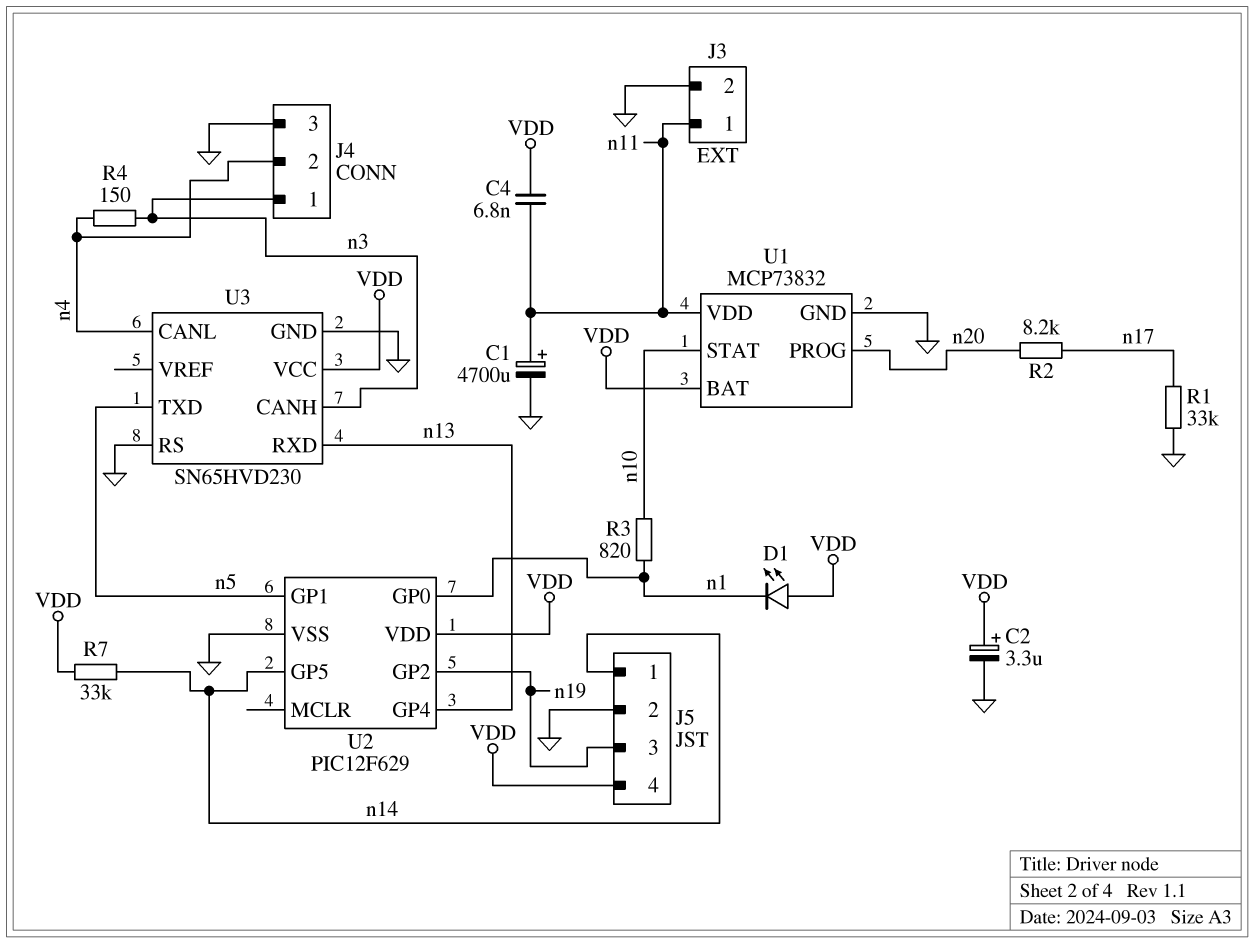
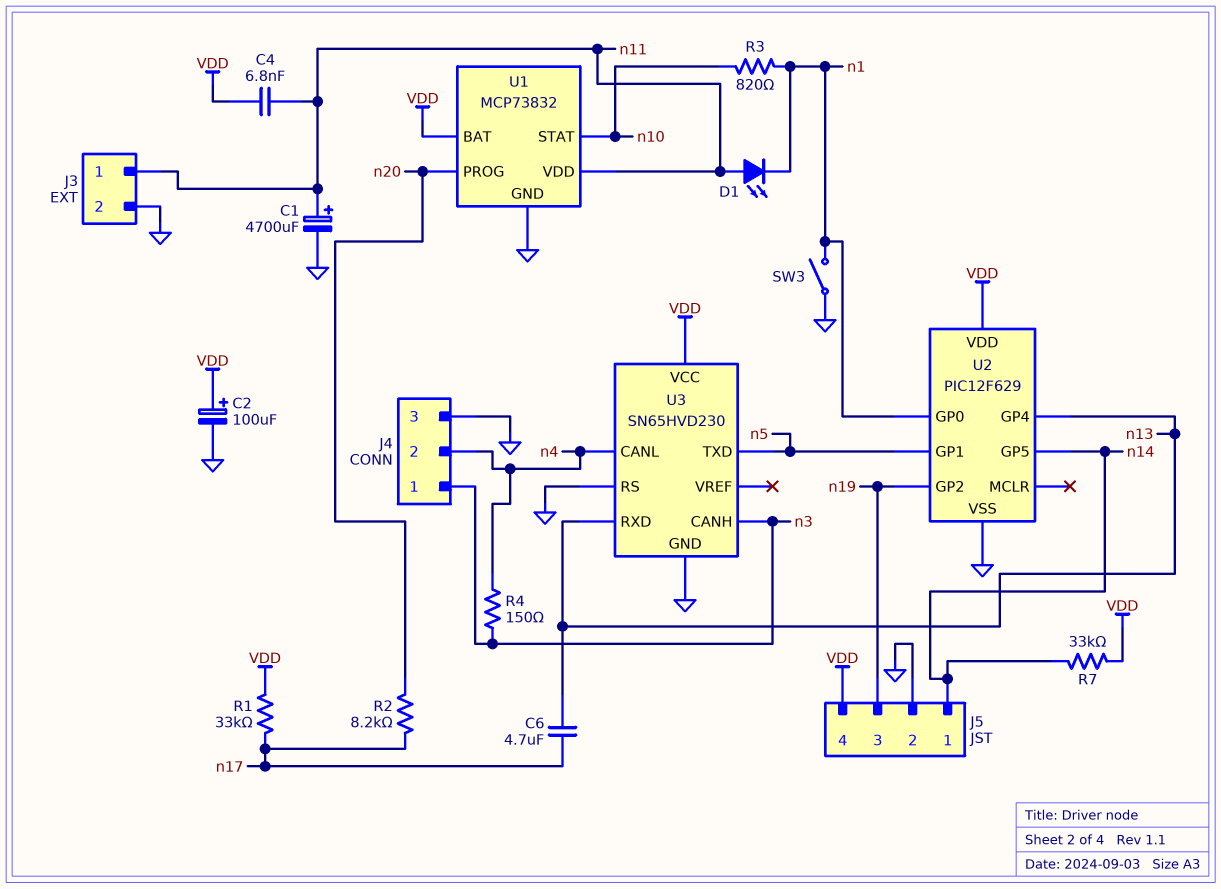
C2: 3.3uF (plus VDD, minus GND) -> 100uF (plus VDD, minus GND)
C6: none -> 4.7uF (n13, n17)
D1: LED (A VDD, K n1) -> LED (A n11, K n1)
R1: 33k (GND, n17) -> 33k (VDD, n17)
SW3: none -> switch (GND, n1)

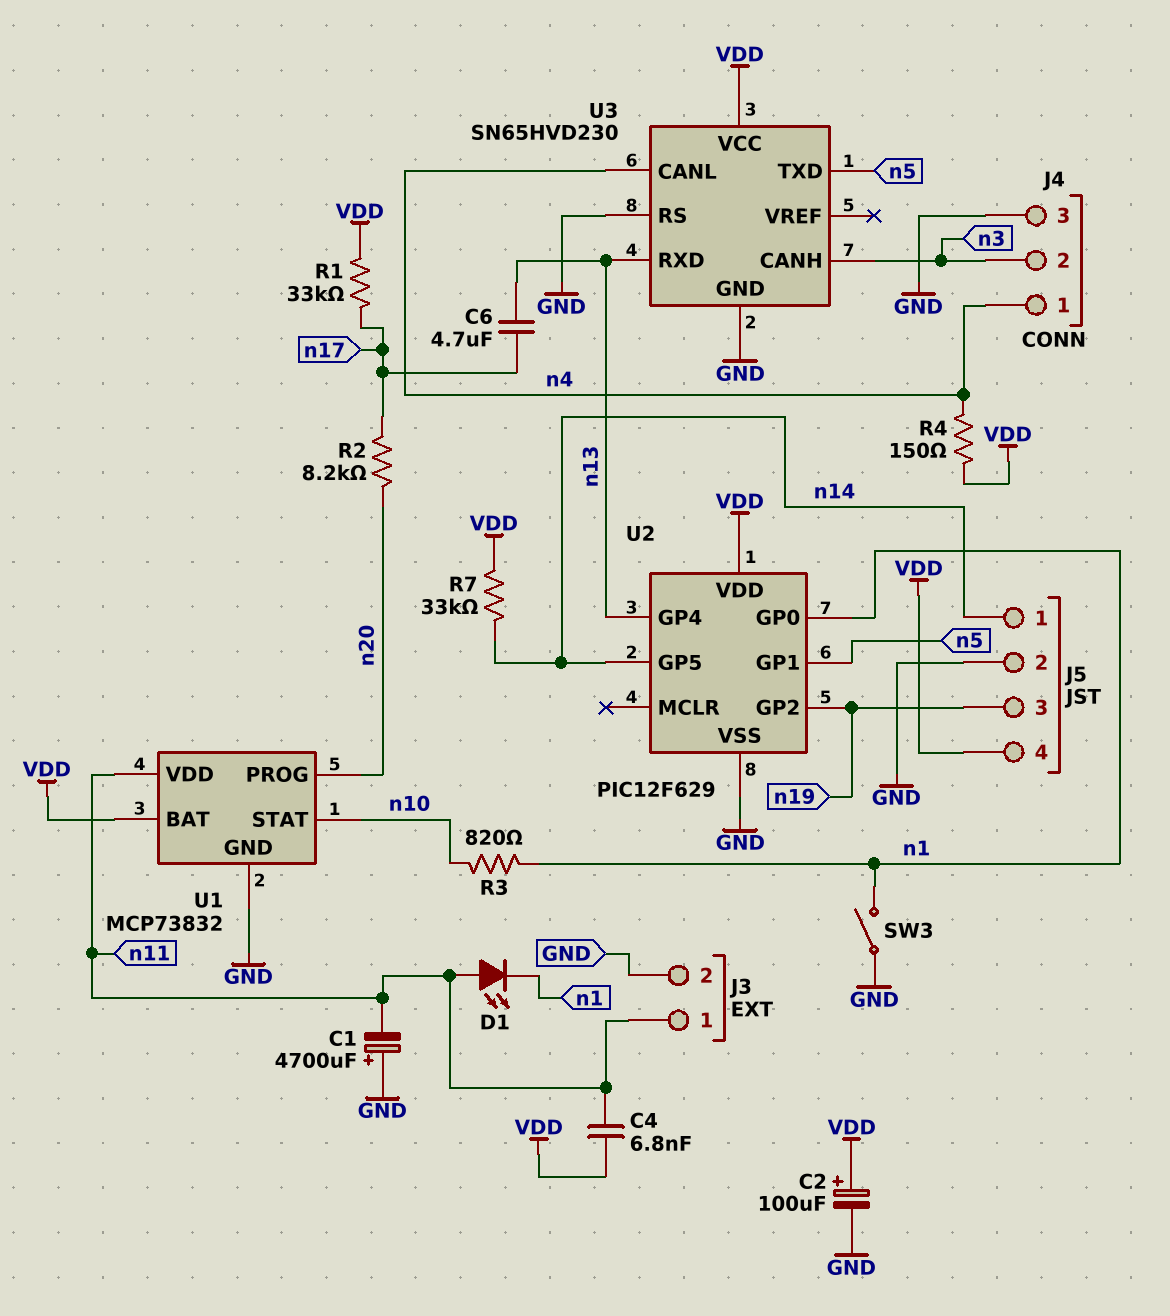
C1: 4700uF (plus n11, minus GND) -> 4700uF (plus GND, minus n11)
J4 pin 1: n3 -> n4
J4 pin 2: n4 -> n3
R4: 150 (n3, n4) -> 150 (VDD, n4)

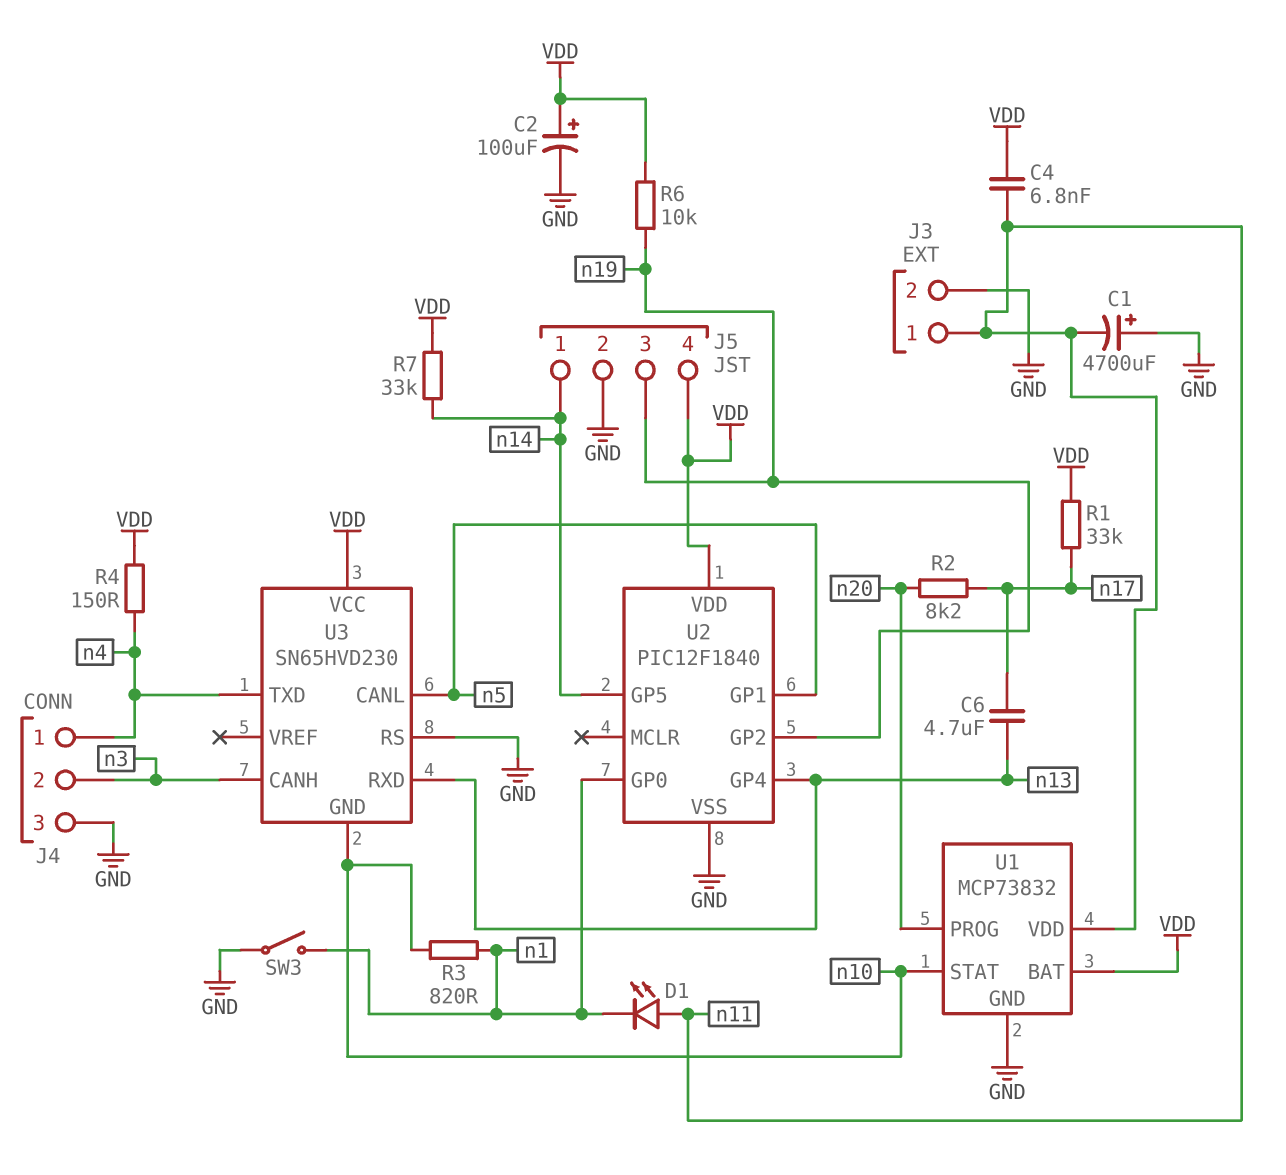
R6: none -> 10k (VDD, n19)
U2: PIC12F629 -> PIC12F1840
U3 pin CANL: n4 -> n5
U3 pin GND: GND -> n10
U3 pin TXD: n5 -> n4

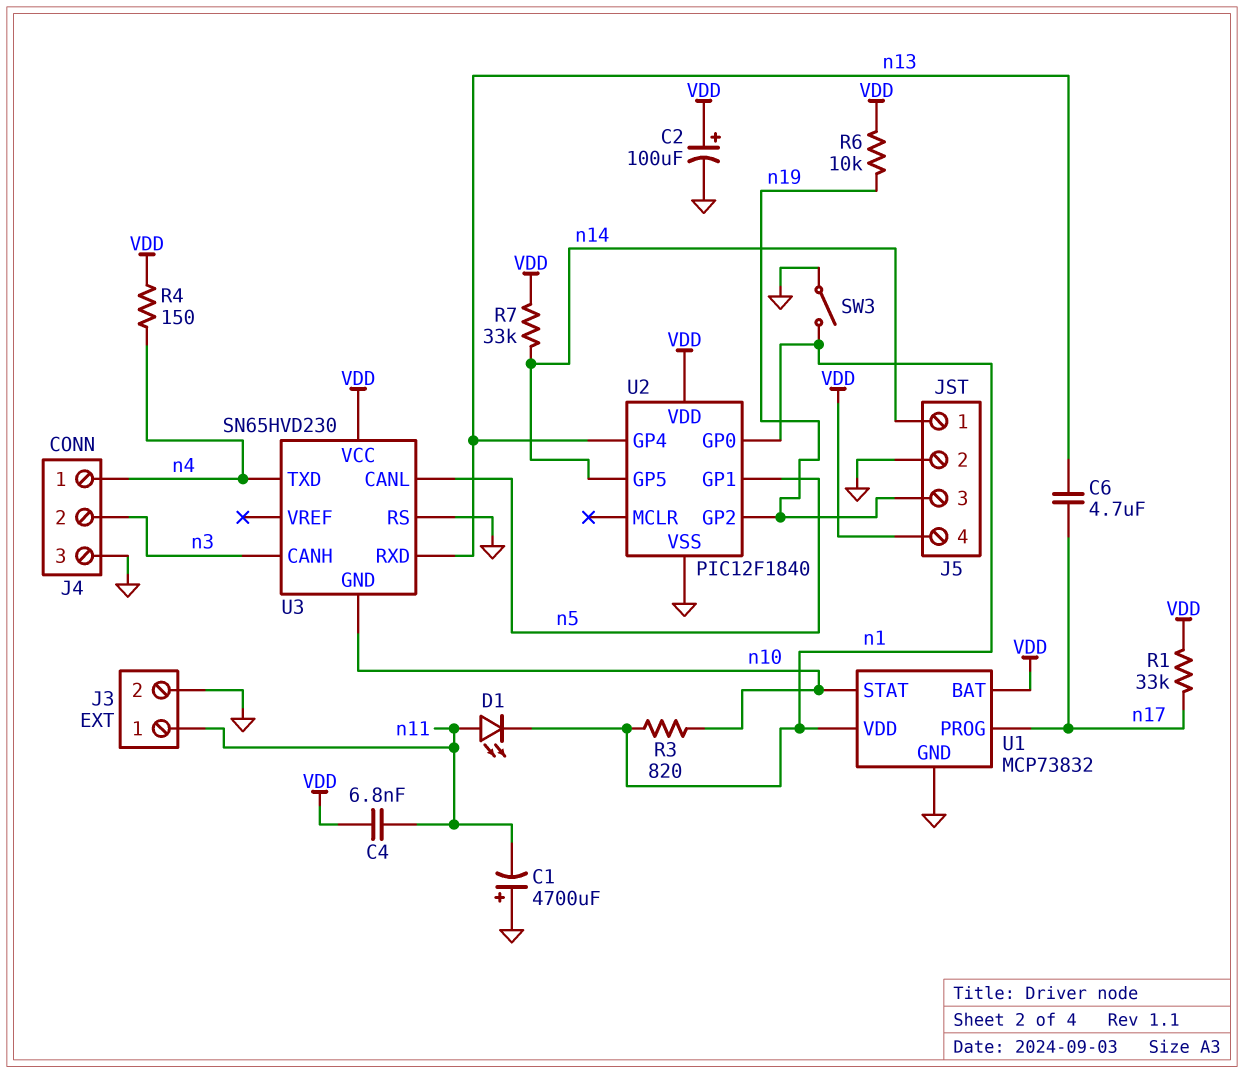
R2: 8.2k (n17, n20) -> none
U1 pin PROG: n20 -> n17
U1 pin VDD: n11 -> n1

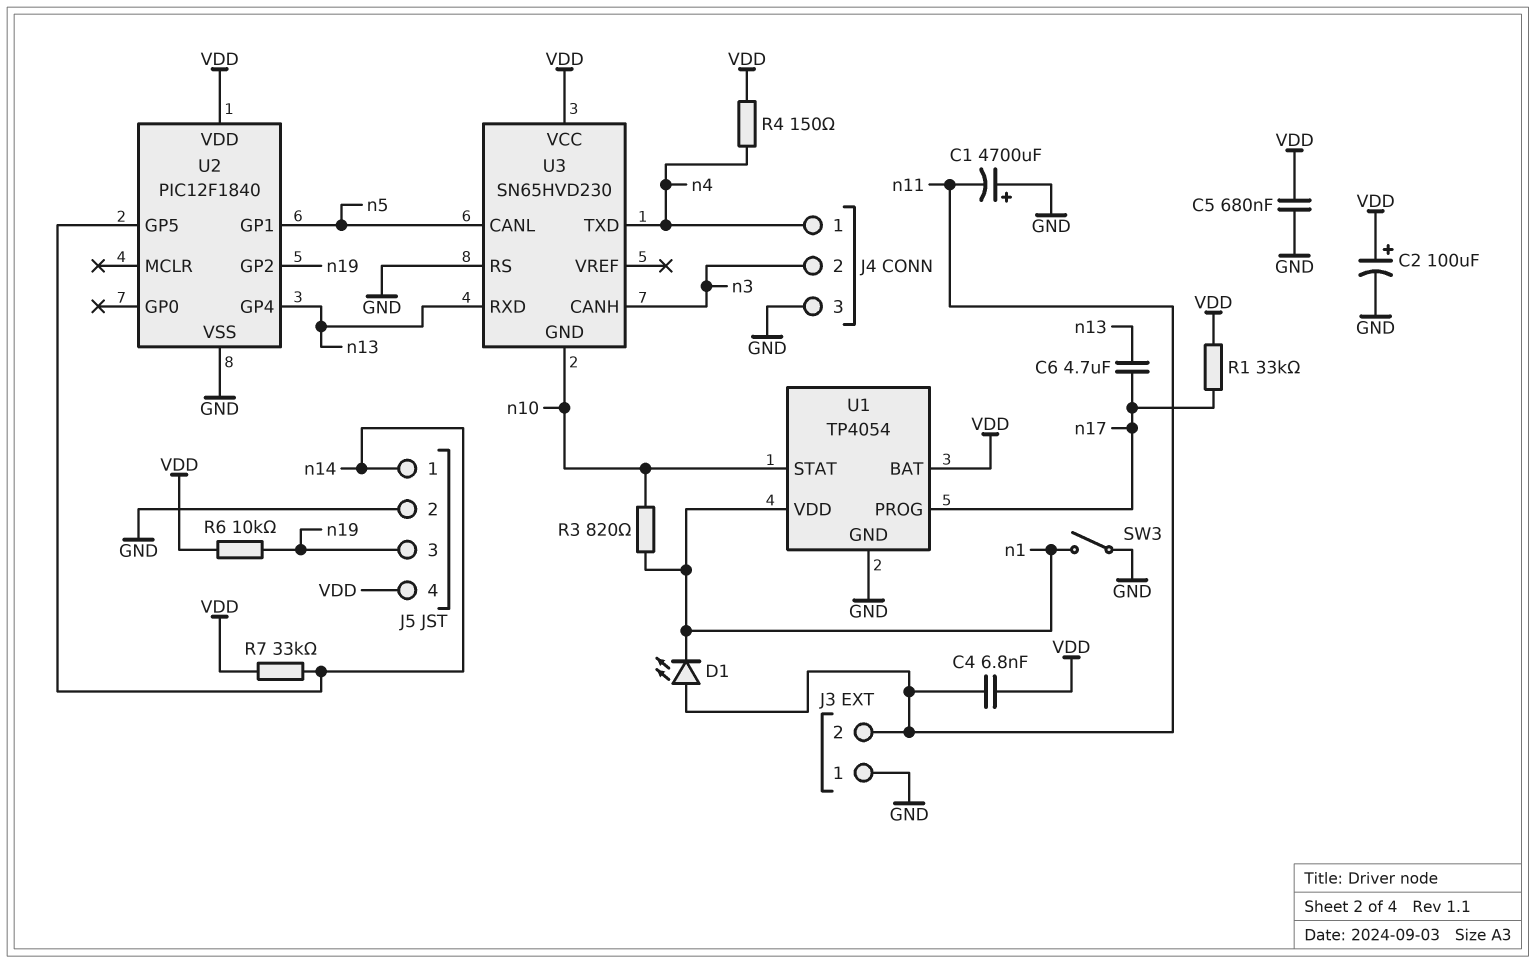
C5: none -> 680nF (GND, VDD)
J3 pin 1: n11 -> GND
J3 pin 2: GND -> n11
U1: MCP73832 -> TP4054
U2 pin GP0: n1 -> none

